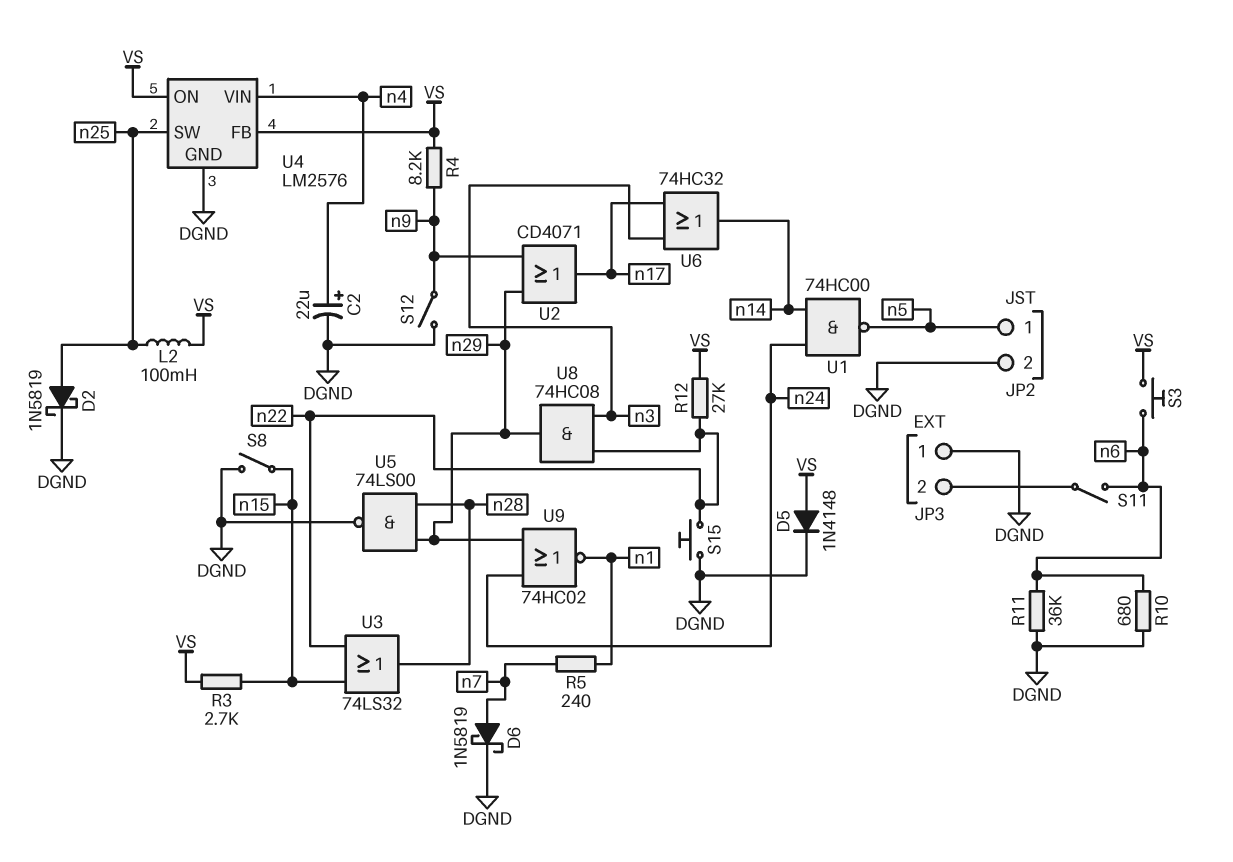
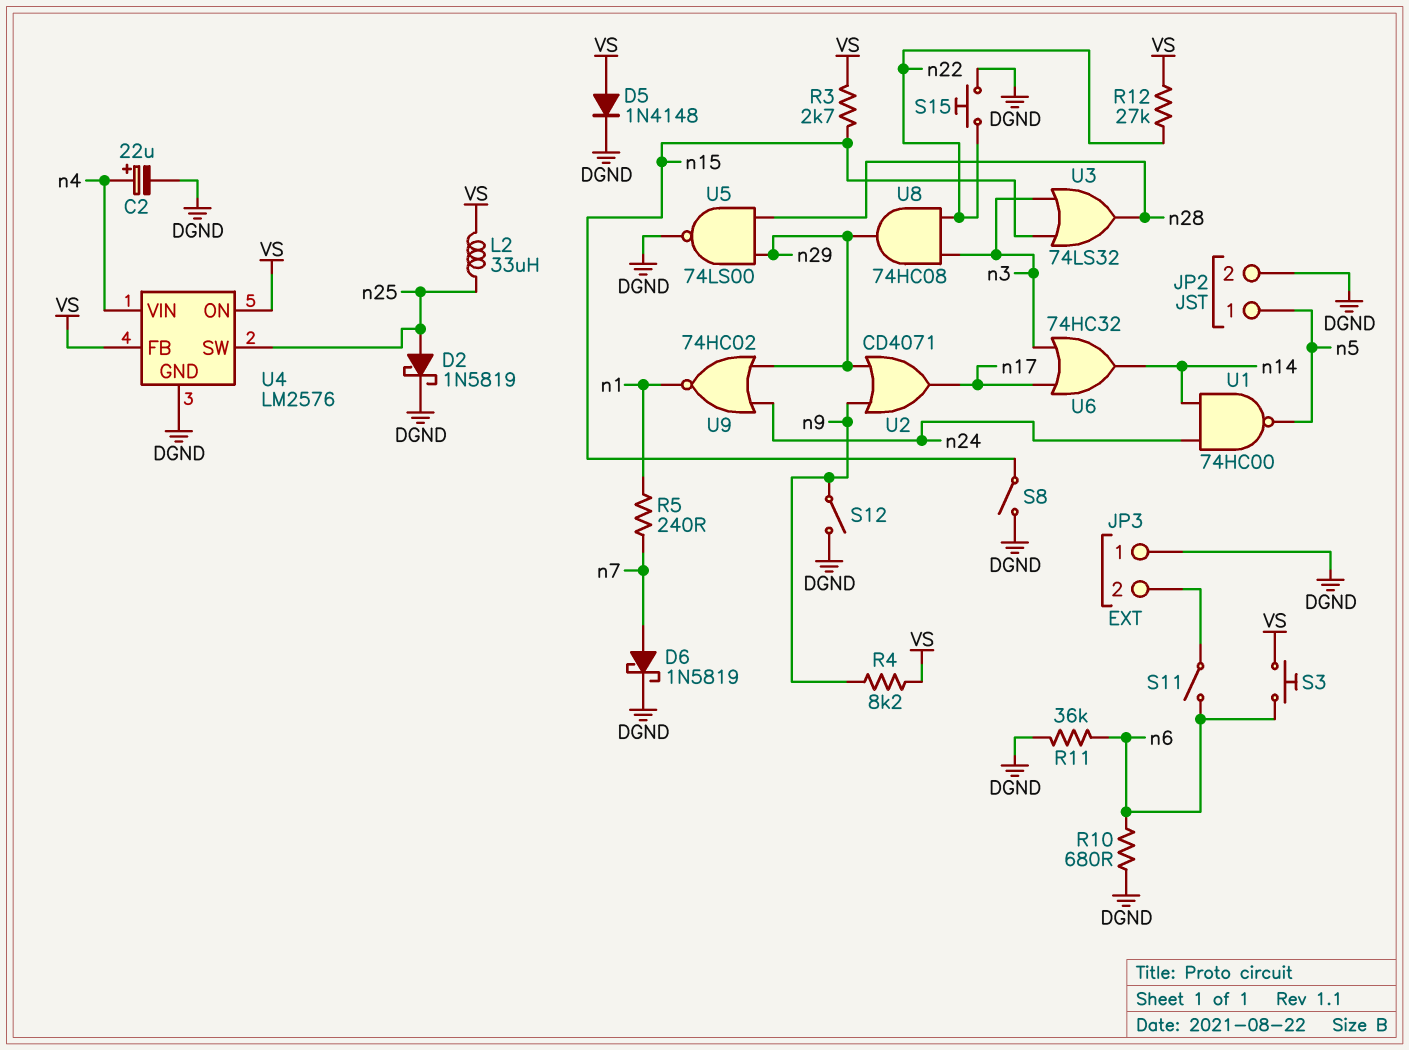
L2: 100mH (VS, n25) -> 33uH (VS, n25)
U3: OR 74LS32 (in n15, in n22, out n28) -> OR 74LS32 (in n3, in n15, out n28)

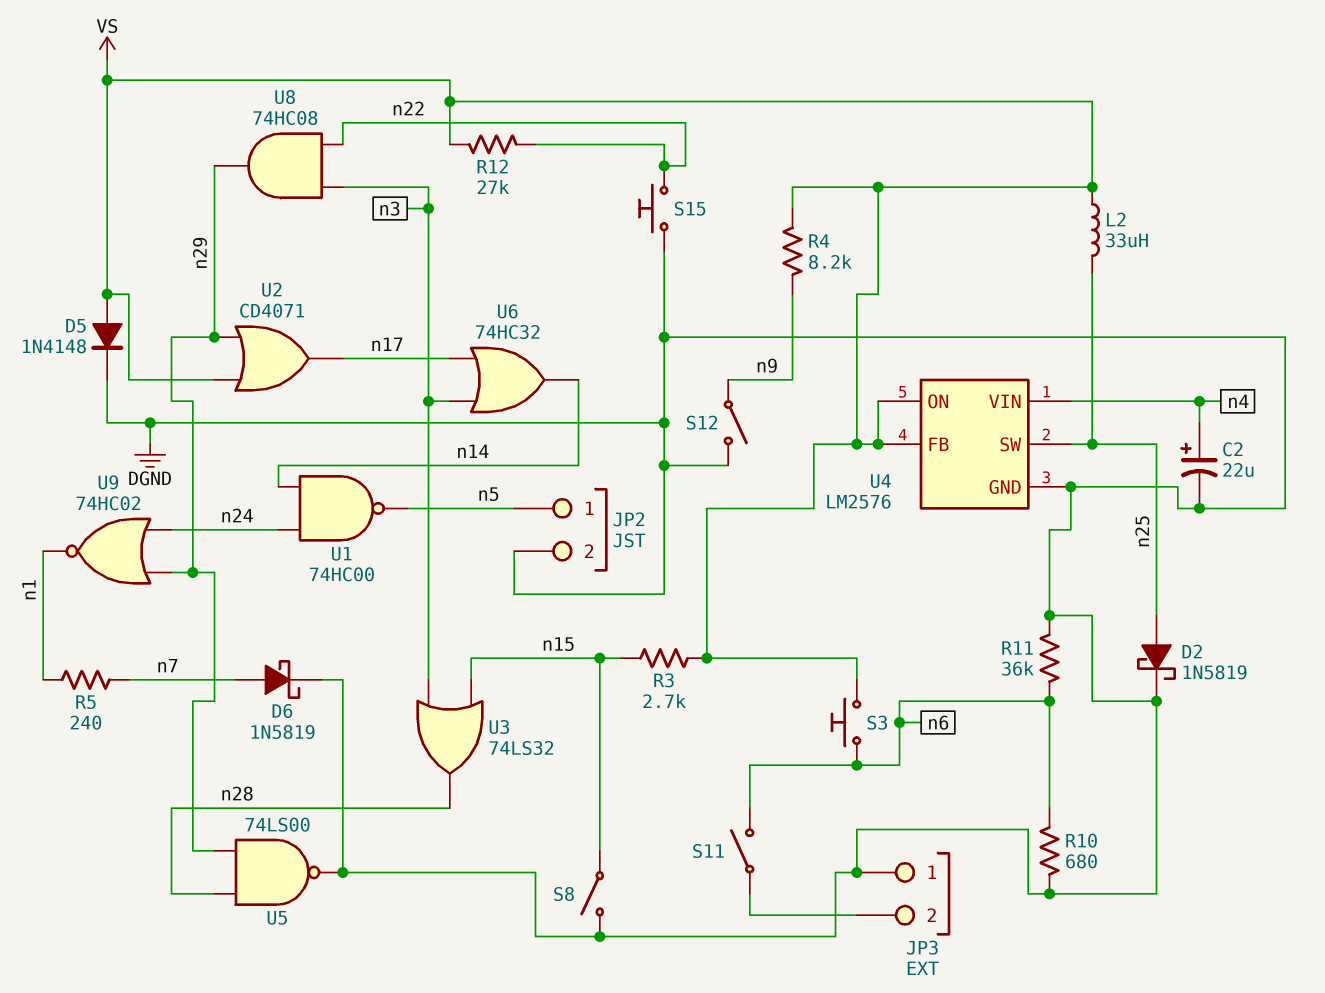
U2: OR CD4071 (in n9, in n29, out n17) -> OR CD4071 (in VS, in n29, out n17)

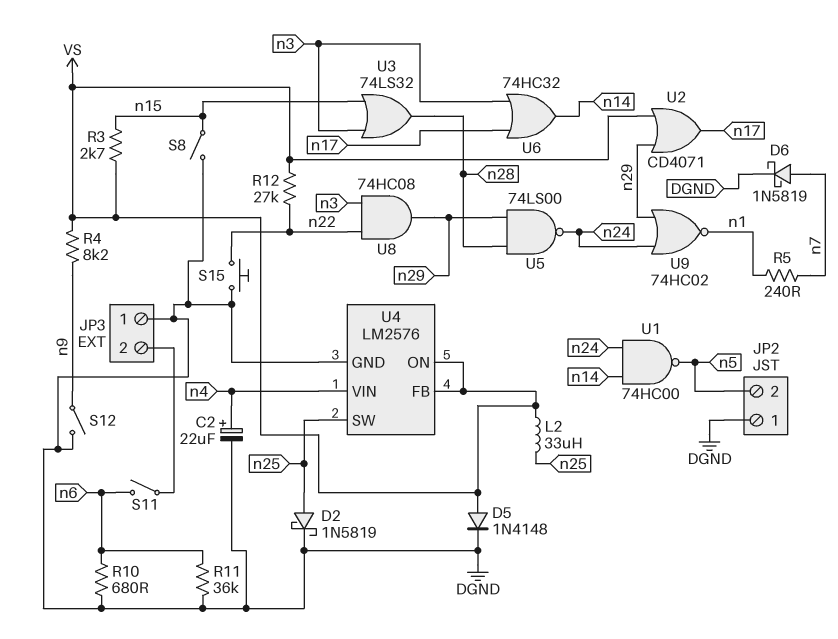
JP2 pin 1: n5 -> DGND
JP2 pin 2: DGND -> n5
S3: button (VS, n6) -> none
U5: NAND 74LS00 (in n28, in n29, out DGND) -> NAND 74LS00 (in n28, in n29, out n24)

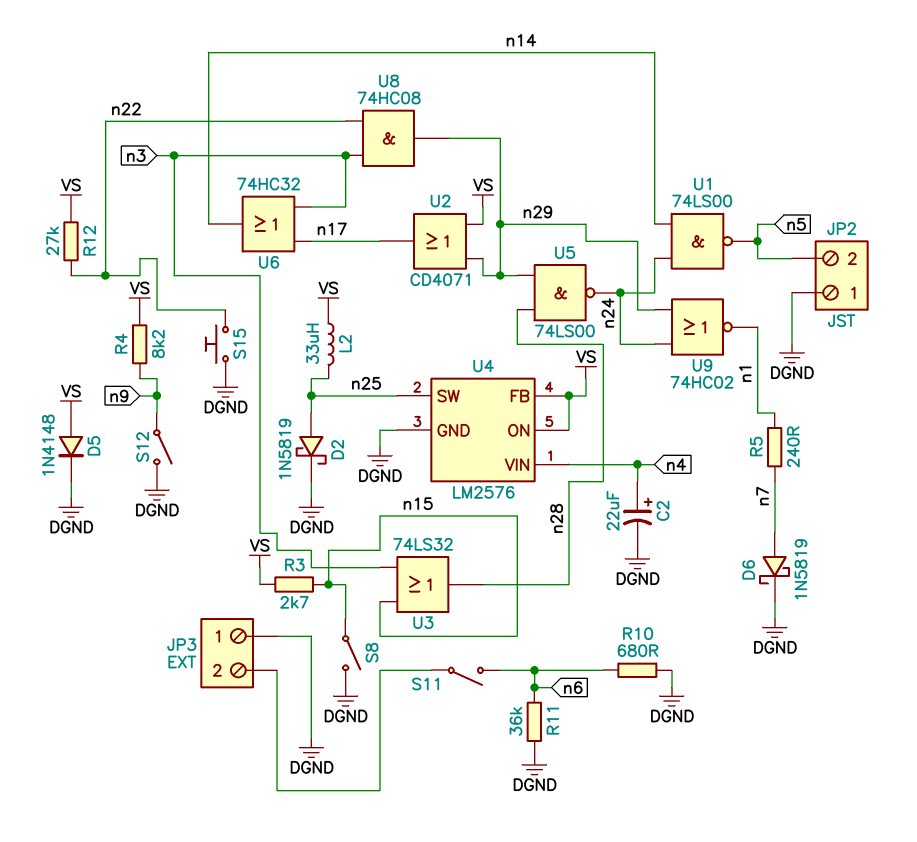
U1: NAND 74HC00 (in n14, in n24, out n5) -> NAND 74LS00 (in n14, in n24, out n5)

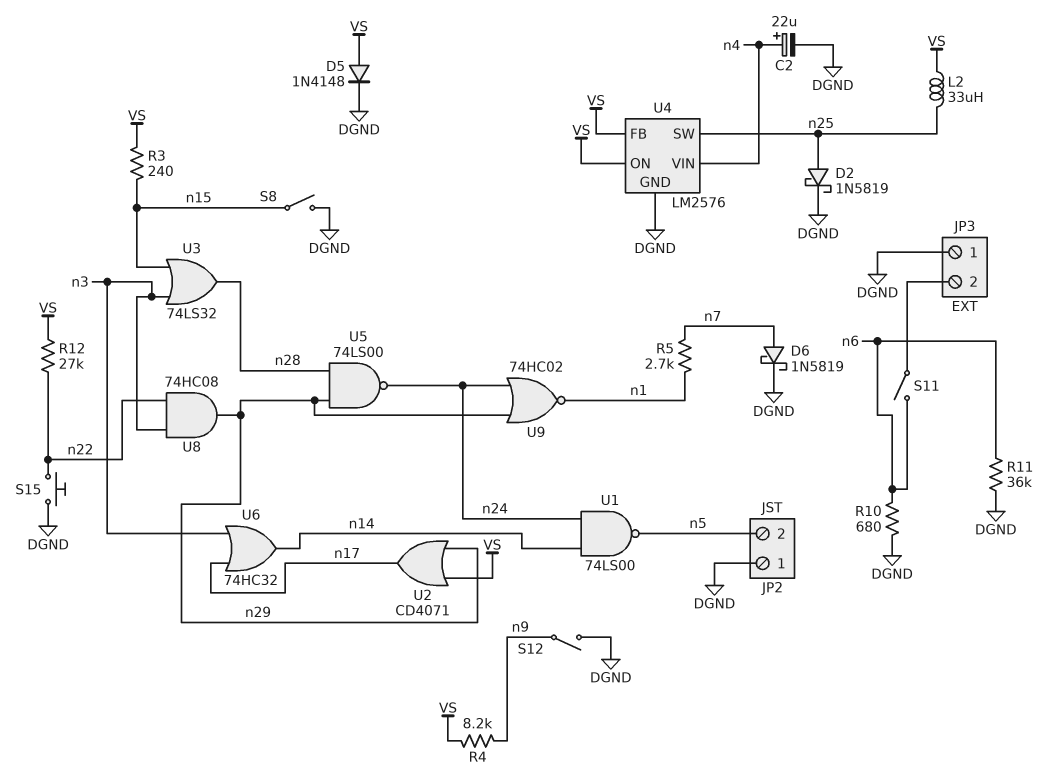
R3: 2.7k (VS, n15) -> 240 (VS, n15)
R5: 240 (n1, n7) -> 2.7k (n1, n7)

